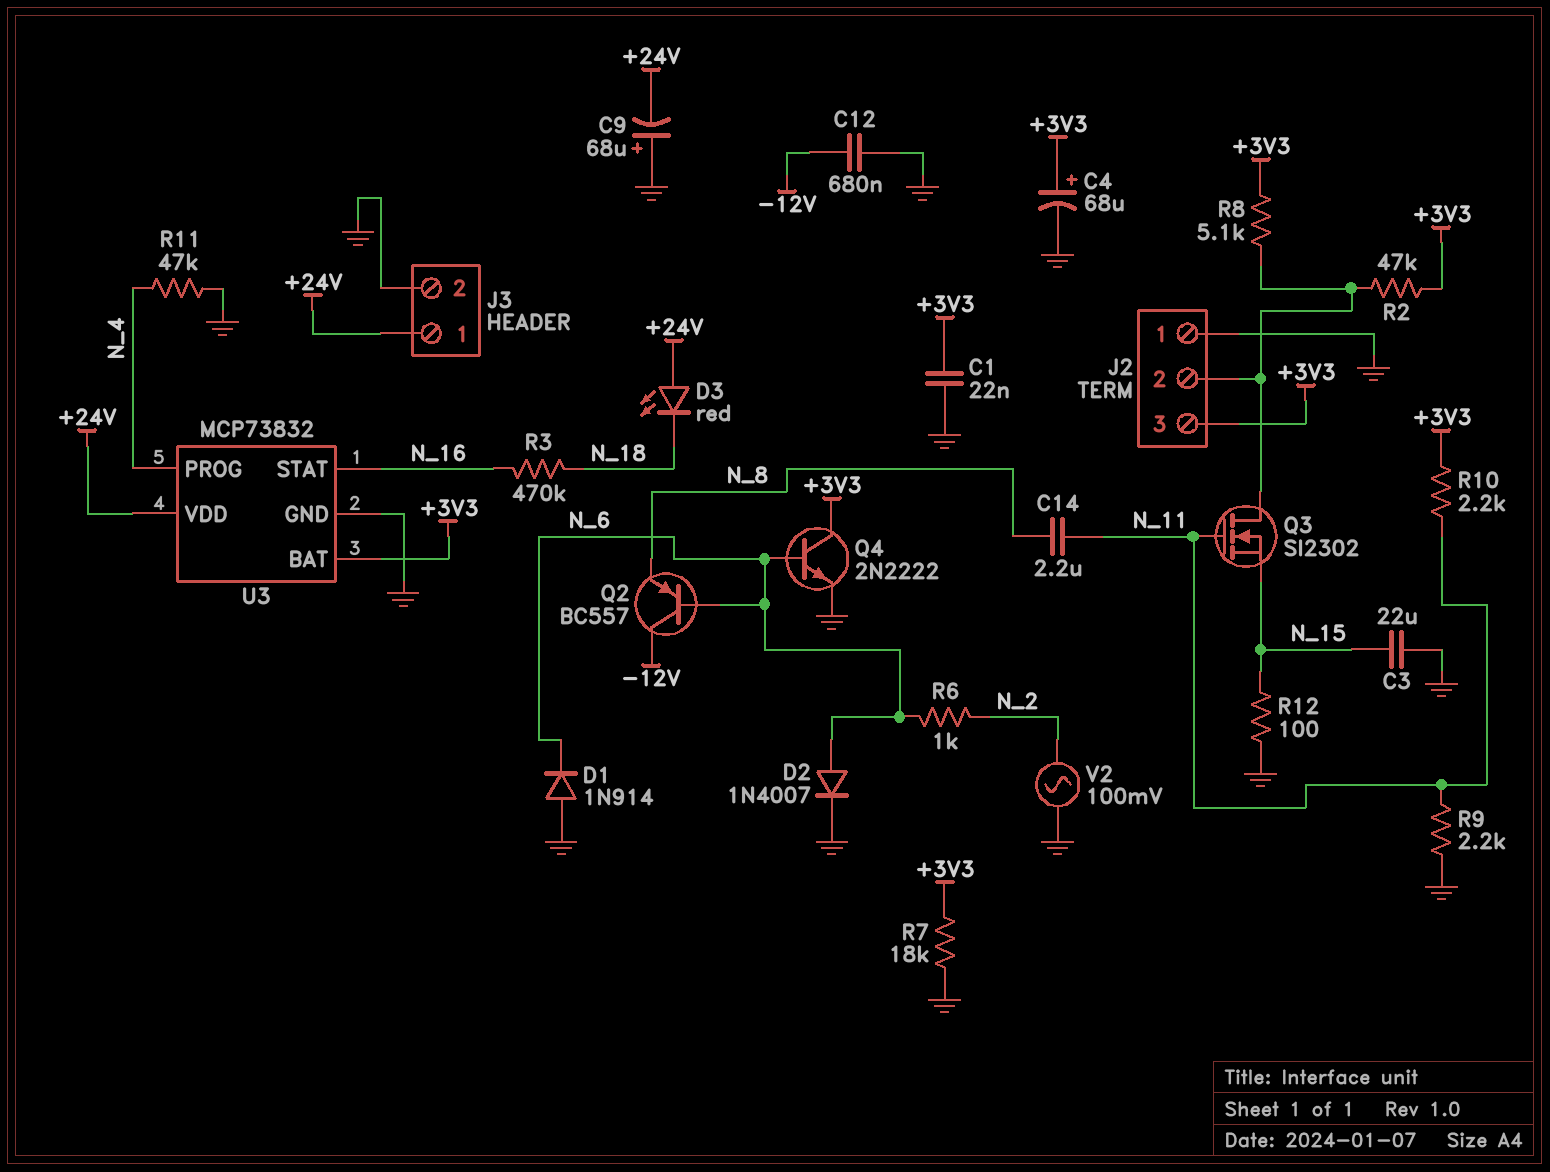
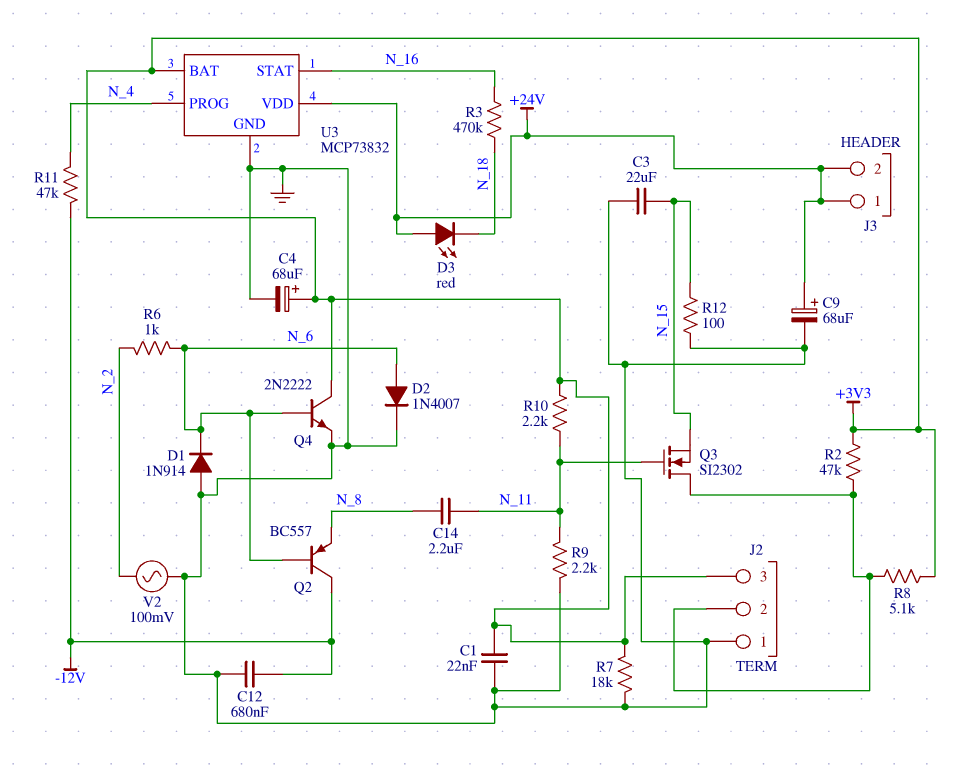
C9: 68uF (plus GND, minus +24V) -> 68uF (plus +24V, minus GND)
J3 pin 2: GND -> +24V
R11: 47k (GND, N_4) -> 47k (-12V, N_4)

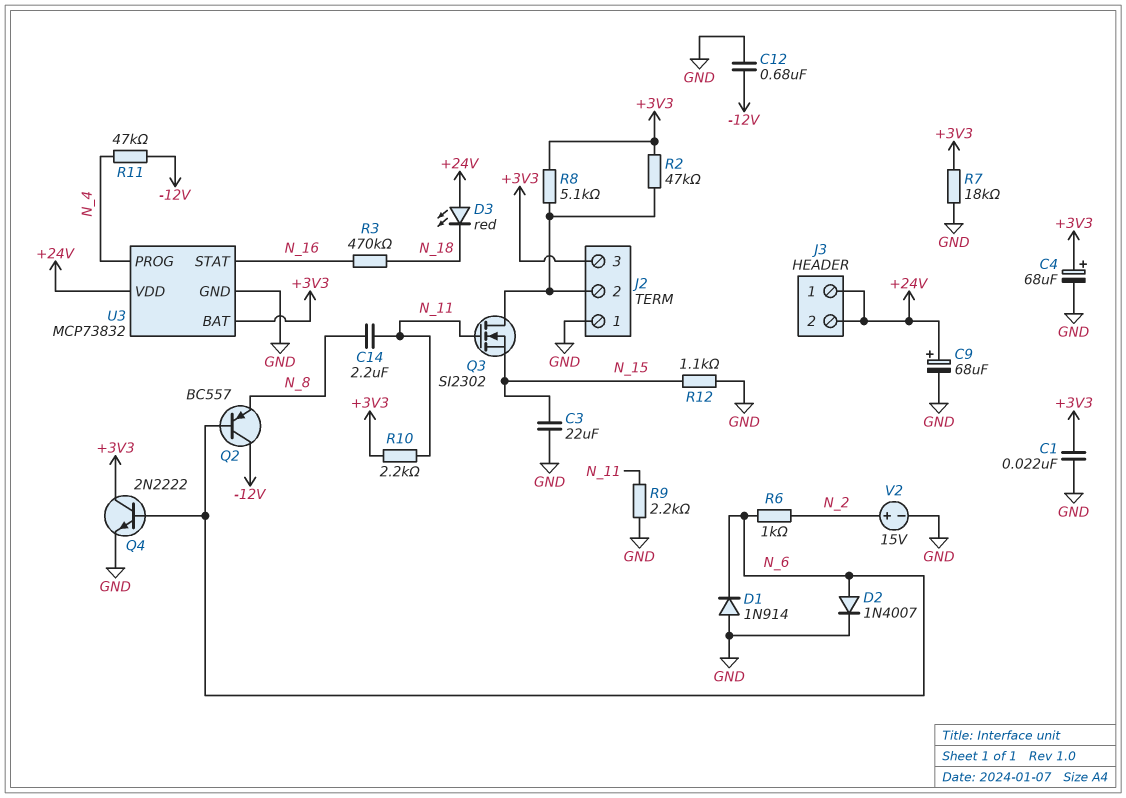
R12: 100 (GND, N_15) -> 1.1k (GND, N_15)
V2: AC 100mV (GND, N_2) -> 15V (plus N_2, minus GND)

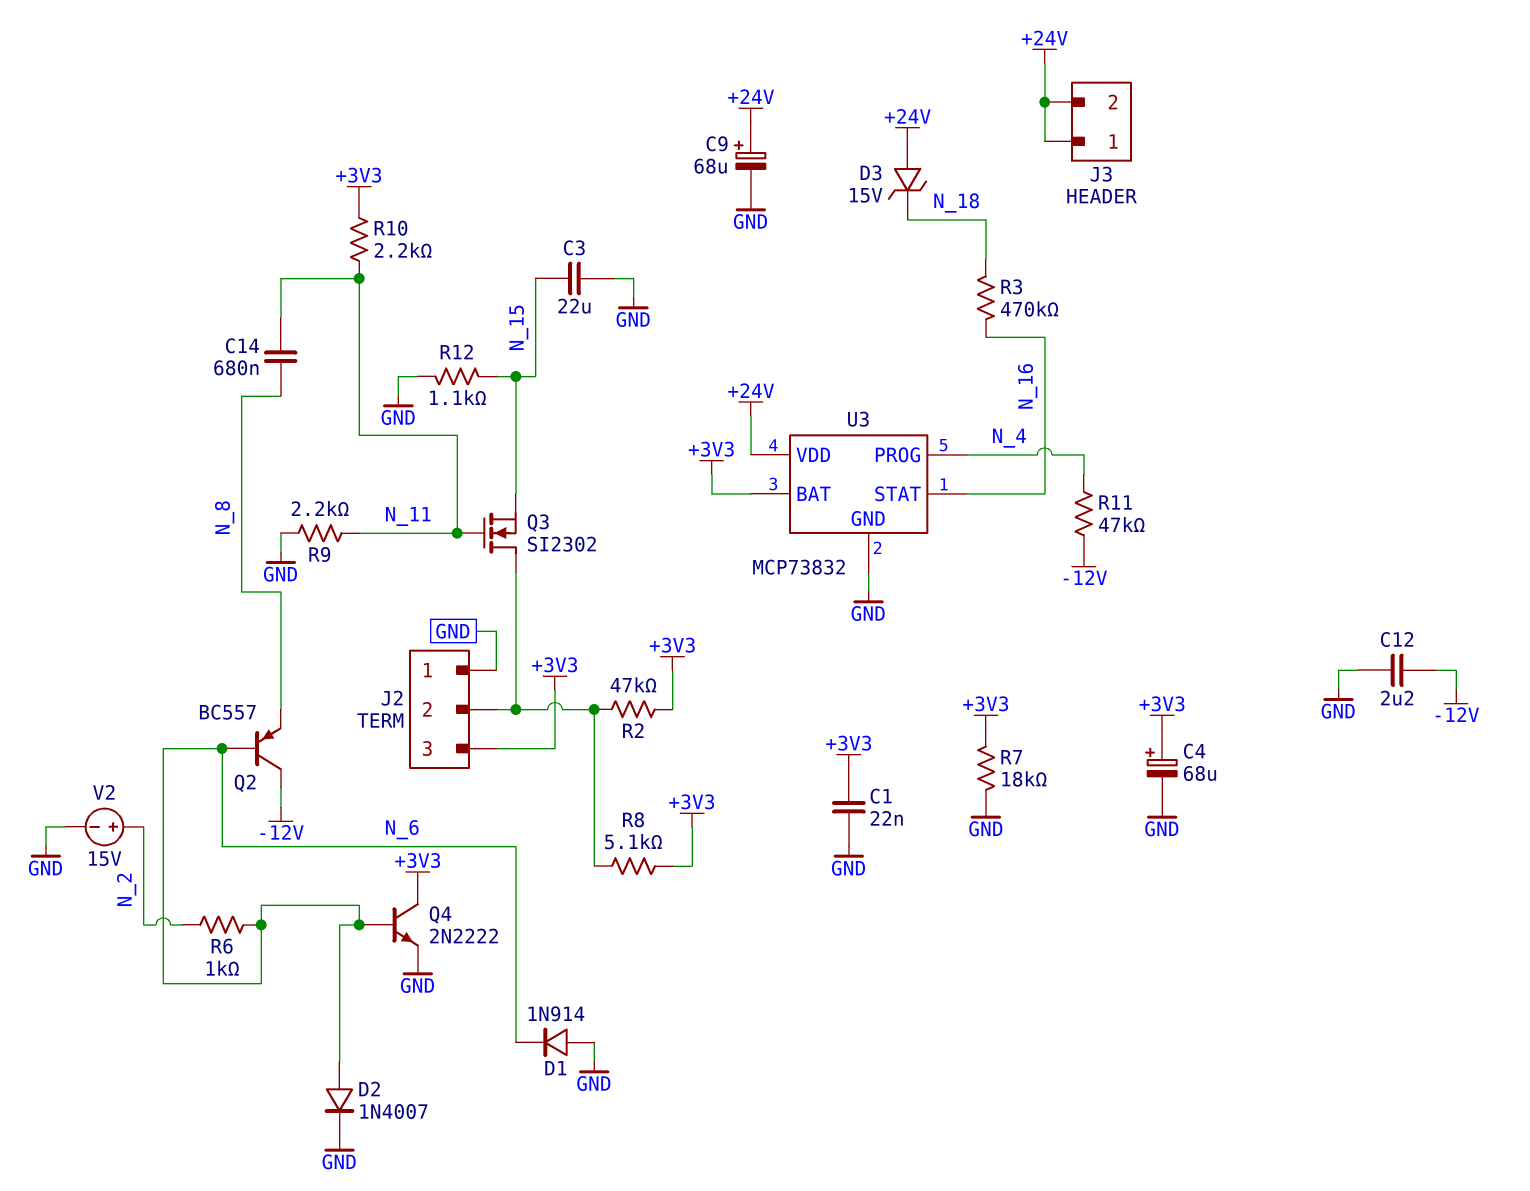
C12: 680nF (-12V, GND) -> 2.2uF (-12V, GND)
C14: 2.2uF (N_8, N_11) -> 680nF (N_8, N_11)
D3: LED red (A +24V, K N_18) -> zener 15V (A +24V, K N_18)

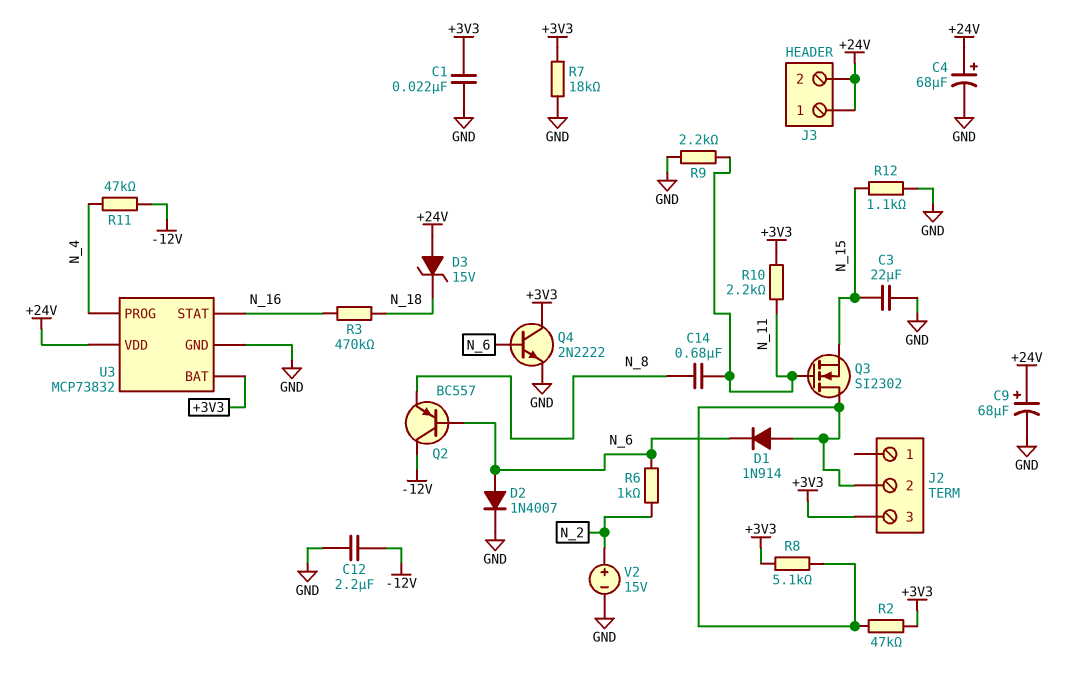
C4: 68uF (plus +3V3, minus GND) -> 68uF (plus +24V, minus GND)
D1: diode 1N914 (A GND, K N_6) -> diode 1N914 (A J2/2, K N_6)
J2 pin 1: GND -> none

